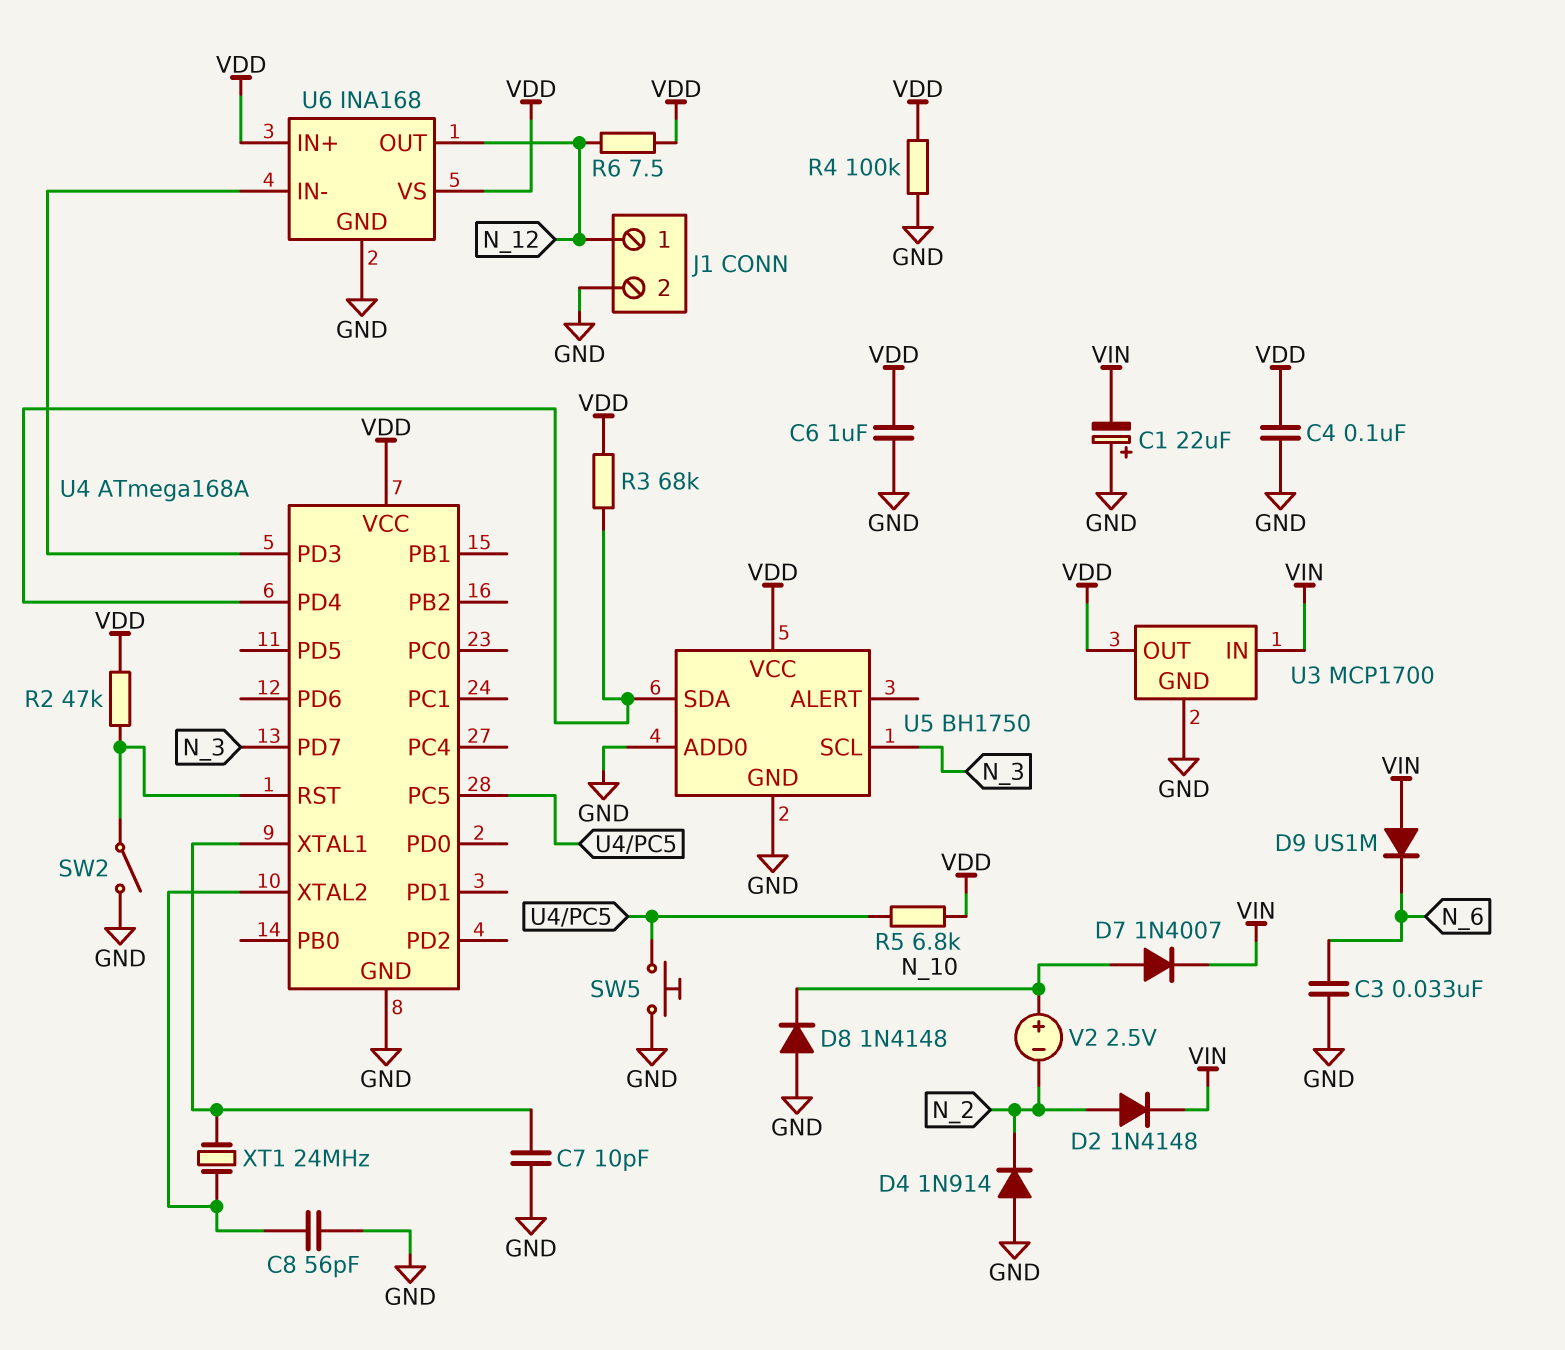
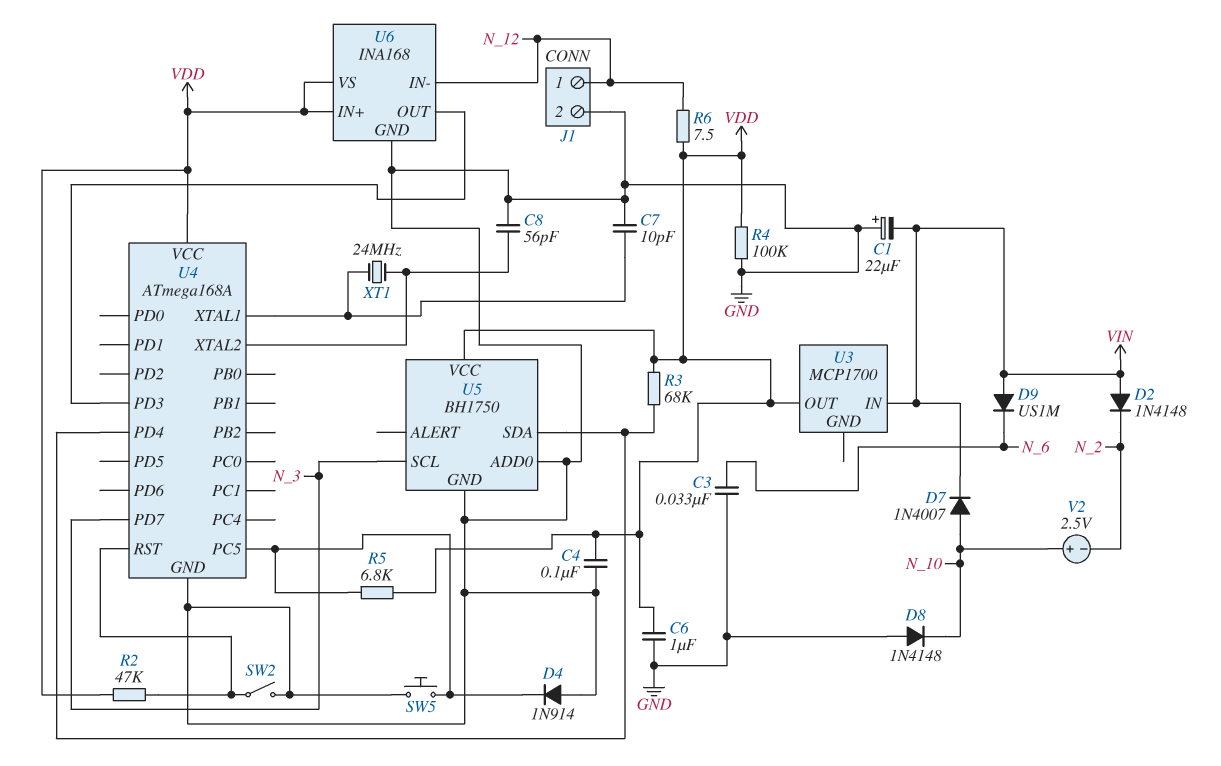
D2: diode 1N4148 (A N_2, K VIN) -> diode 1N4148 (A VIN, K N_2)
D4: diode 1N914 (A GND, K N_2) -> diode 1N914 (A GND, K U4/PC5)
U3 pin GND: GND -> none
U6 pin IN-: U4/PD3 -> N_12
U6 pin OUT: N_12 -> U4/PD3

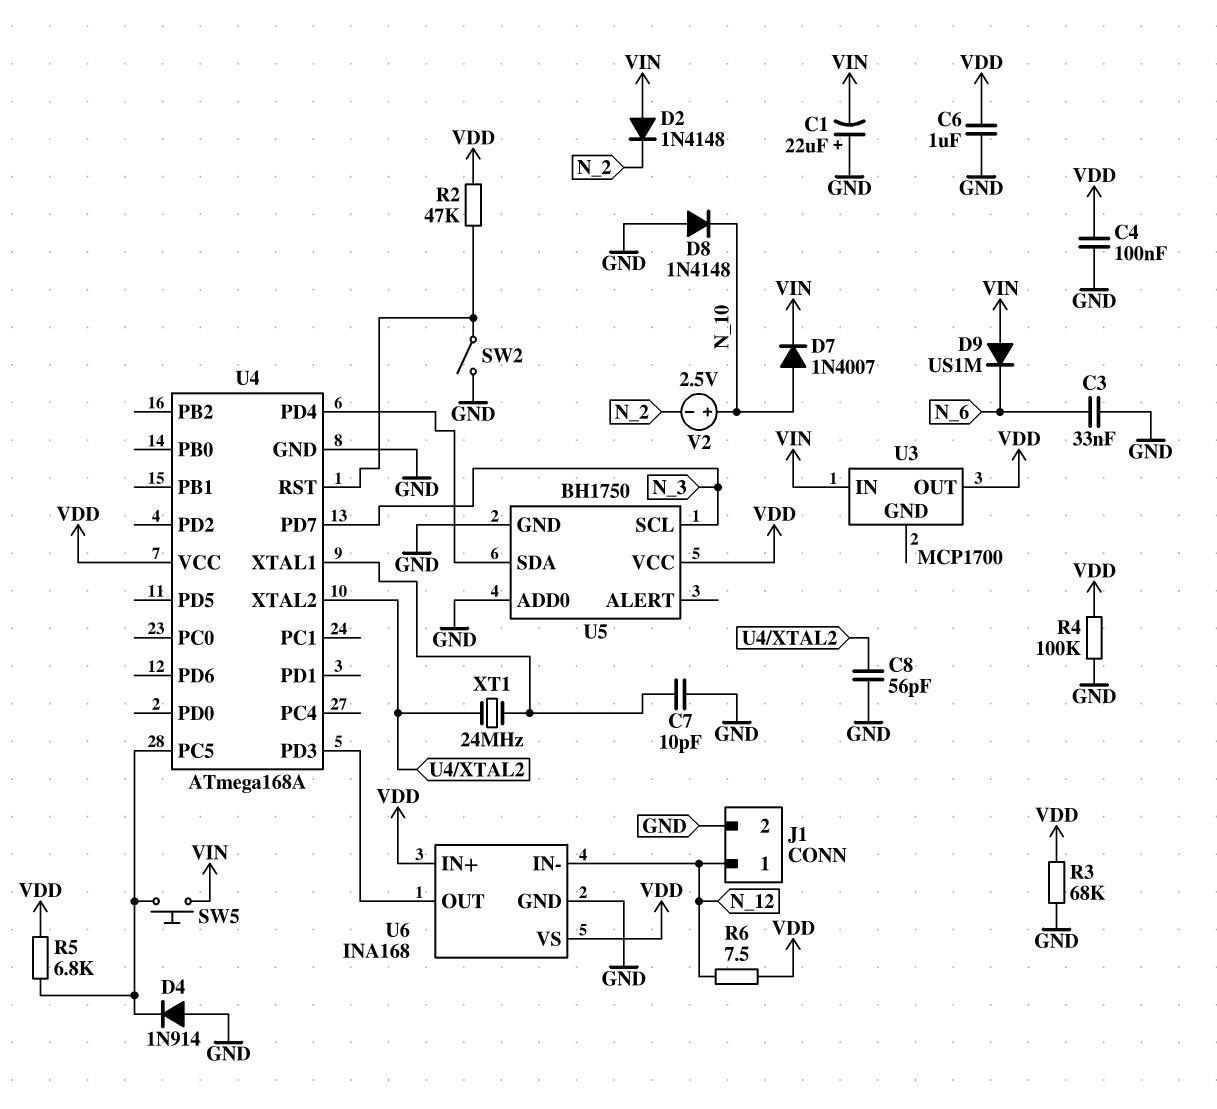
R3: 68k (U4/PD4, VDD) -> 68k (GND, VDD)
SW5: button (GND, U4/PC5) -> button (U4/PC5, VIN)

